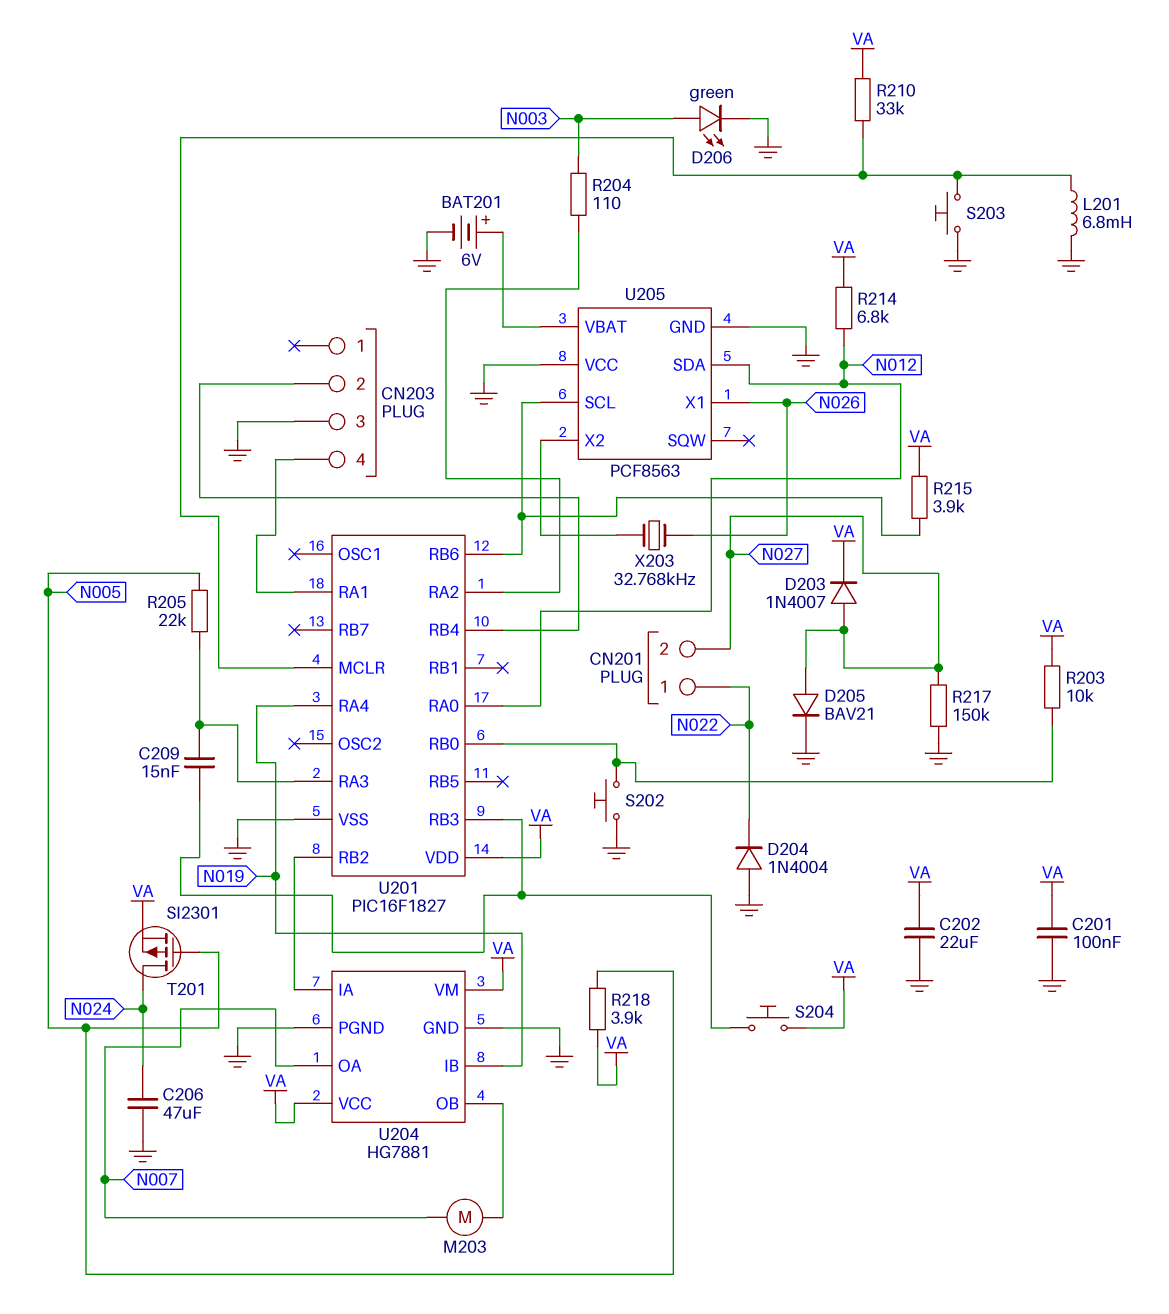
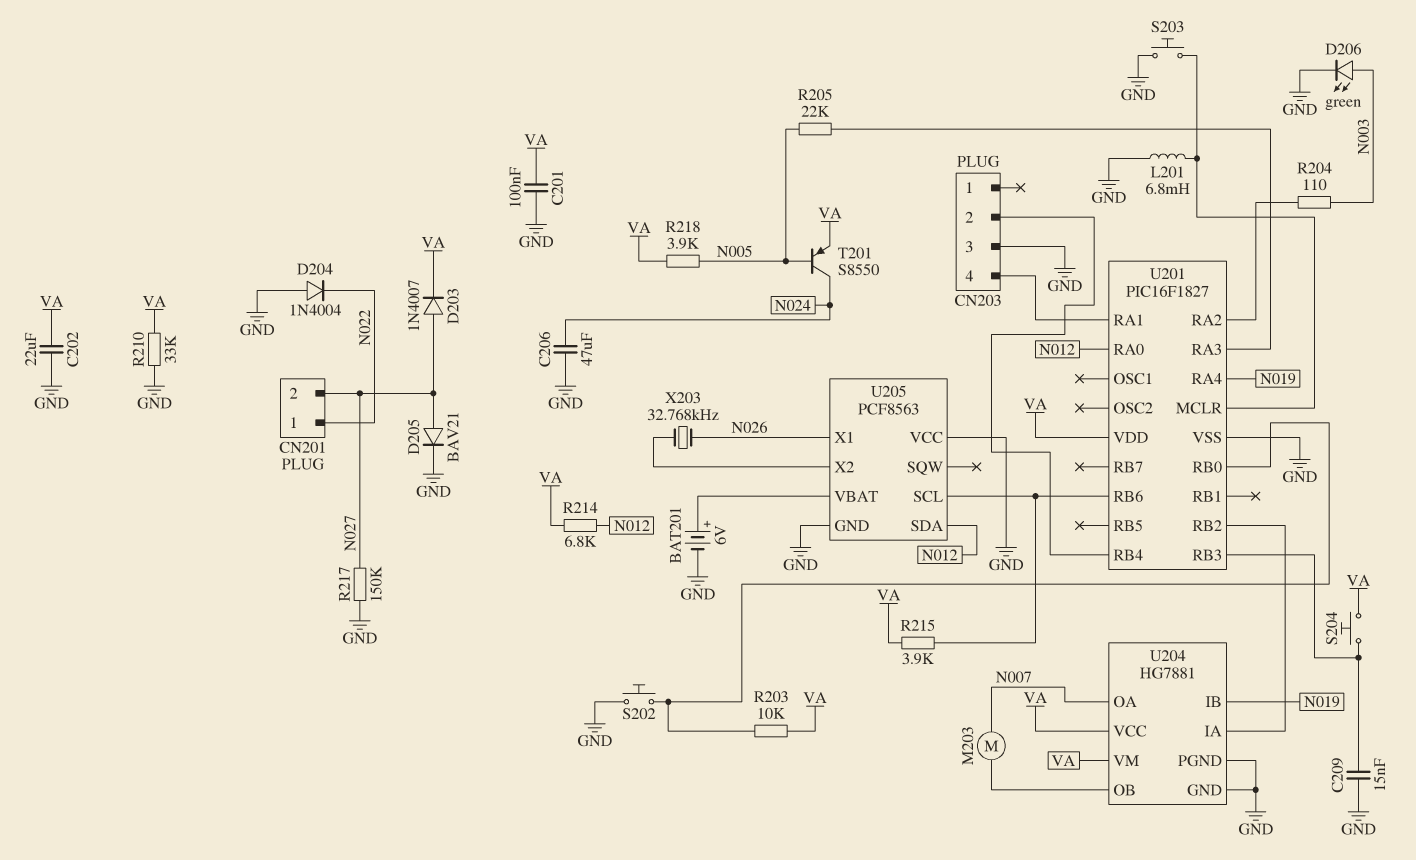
C209: 15nF (U201/RA3, U201/RB3) -> 15nF (GND, U201/RB3)
R210: 33k (U201/MCLR, VA) -> 33k (GND, VA)
T201: PMOS SI2301 (G N005, D N024, S VA) -> PNP S8550 (B N005, C N024, E VA)

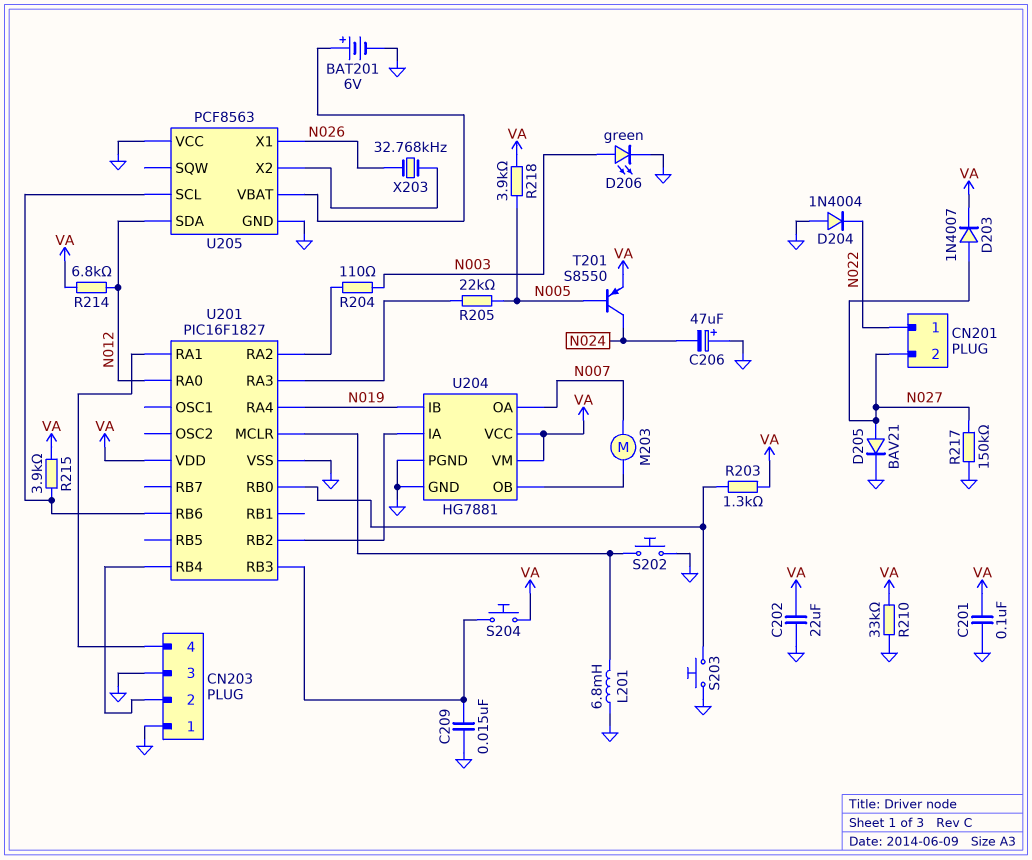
C206: 47uF (GND, N024) -> 47uF (plus GND, minus N024)
CN203 pin 1: none -> GND
R203: 10k (U201/RB0, VA) -> 1.3k (U201/RB0, VA)
S202: button (GND, U201/RB0) -> button (GND, U201/MCLR)
S203: button (GND, U201/MCLR) -> button (GND, U201/RB0)

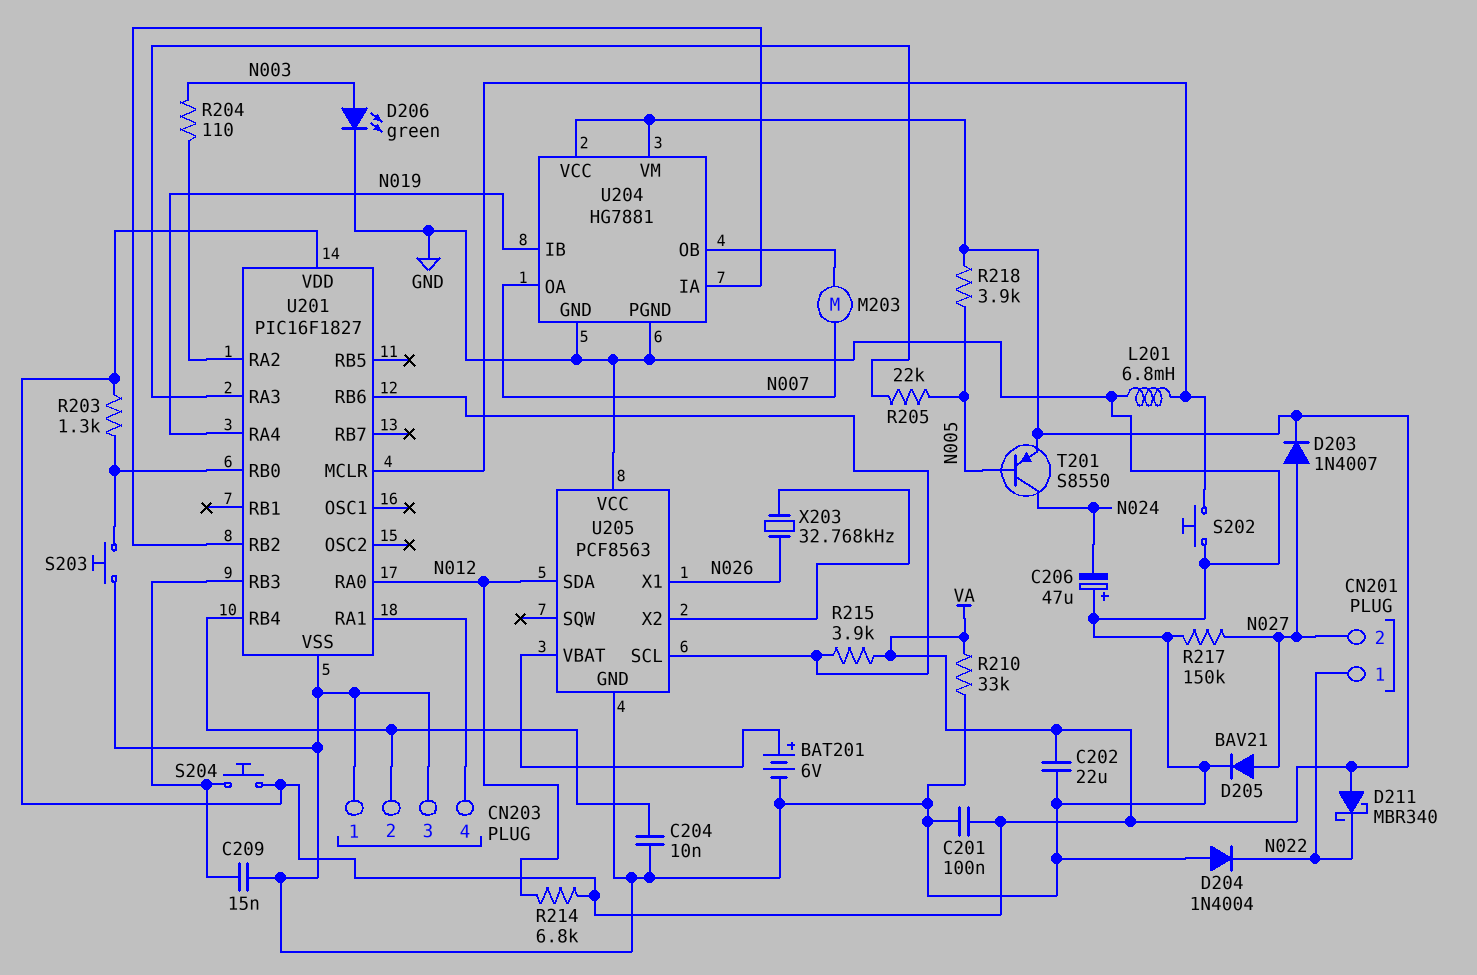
C204: none -> 10nF (CN203/2, GND)
D211: none -> schottky MBR340 (A VA, K N022)

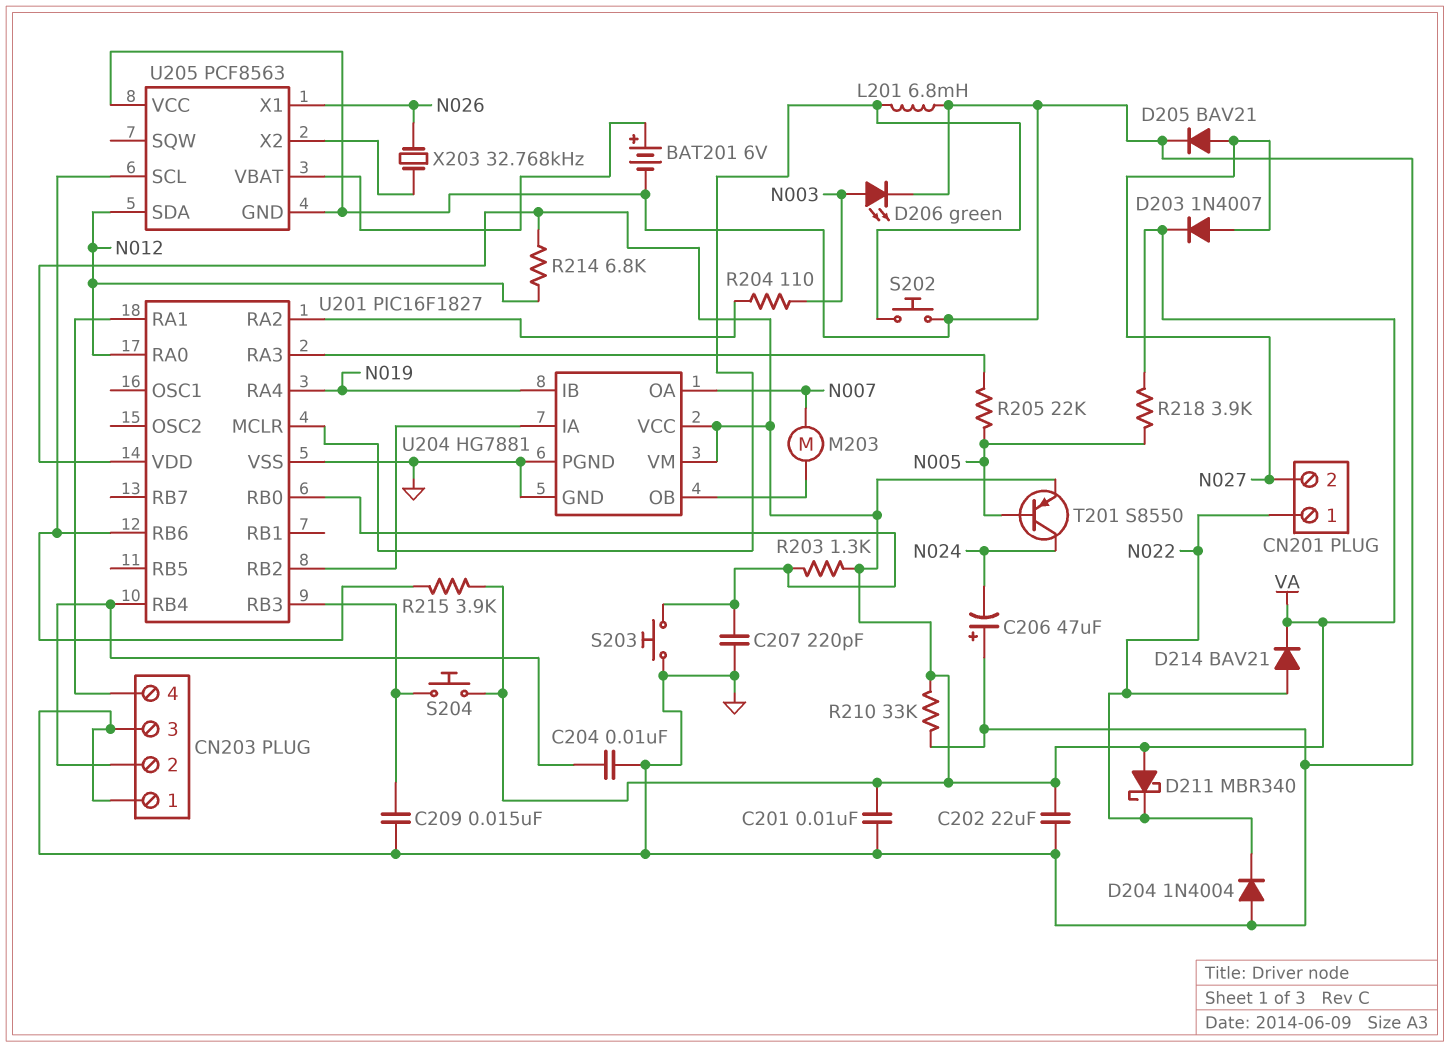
C201: 100nF (GND, VA) -> 10nF (GND, VA)
C207: none -> 220pF (GND, U201/RB0)
D214: none -> diode BAV21 (A N022, K VA)
R217: 150k (GND, N027) -> none

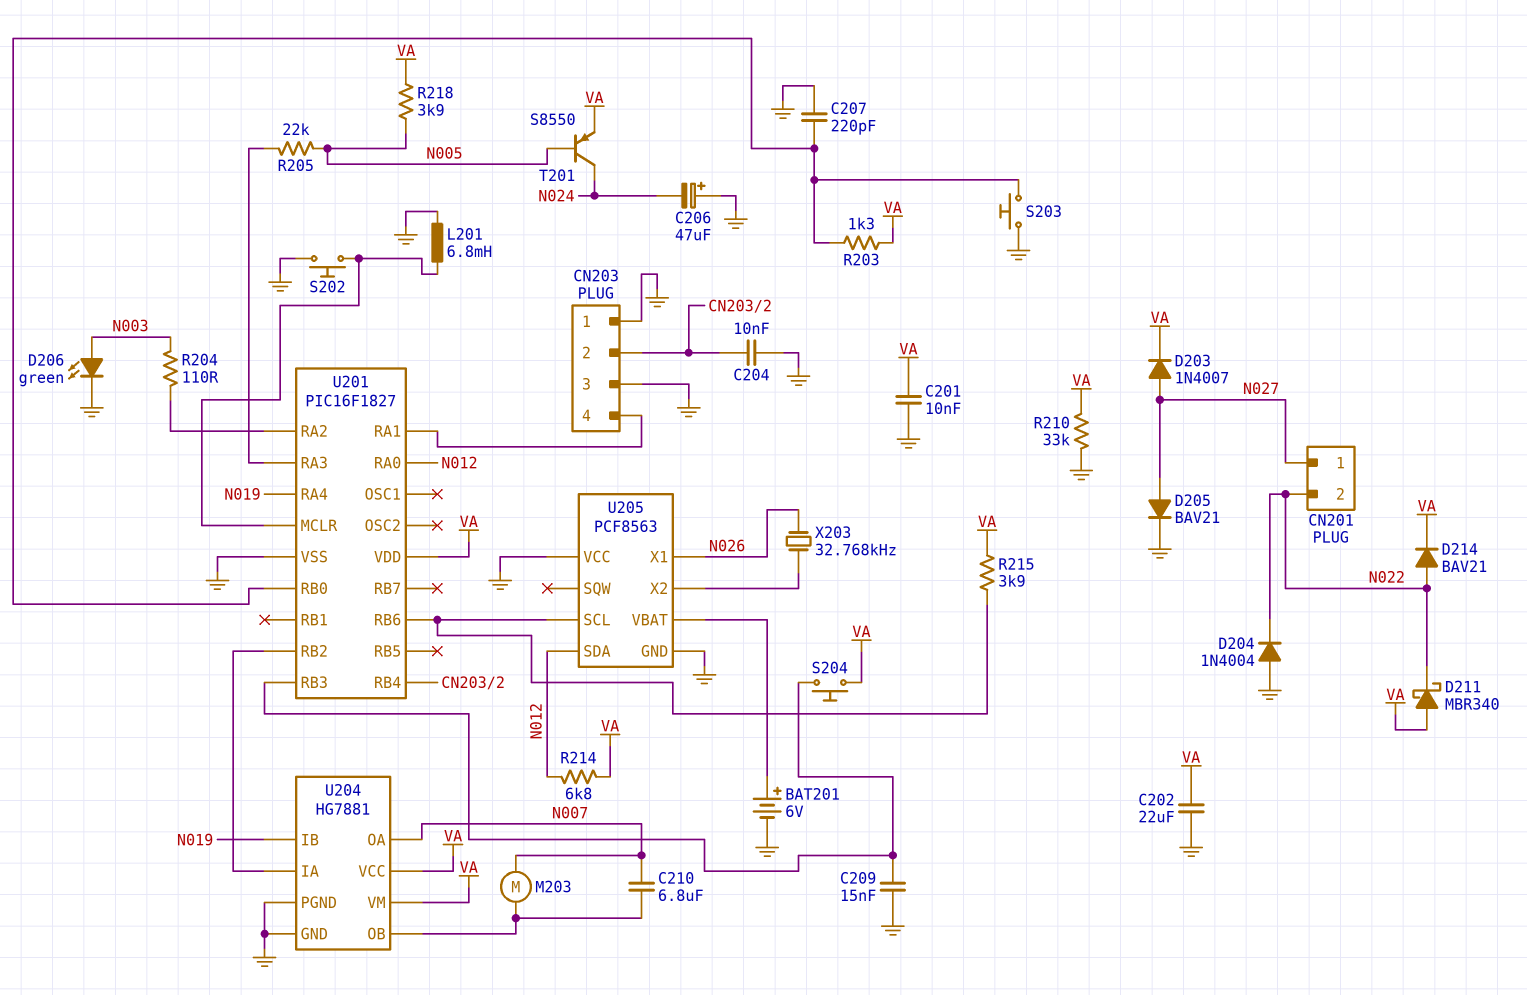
C210: none -> 6.8uF (N007, U204/OB)
CN201 pin 1: N022 -> N027
CN201 pin 2: N027 -> N022

